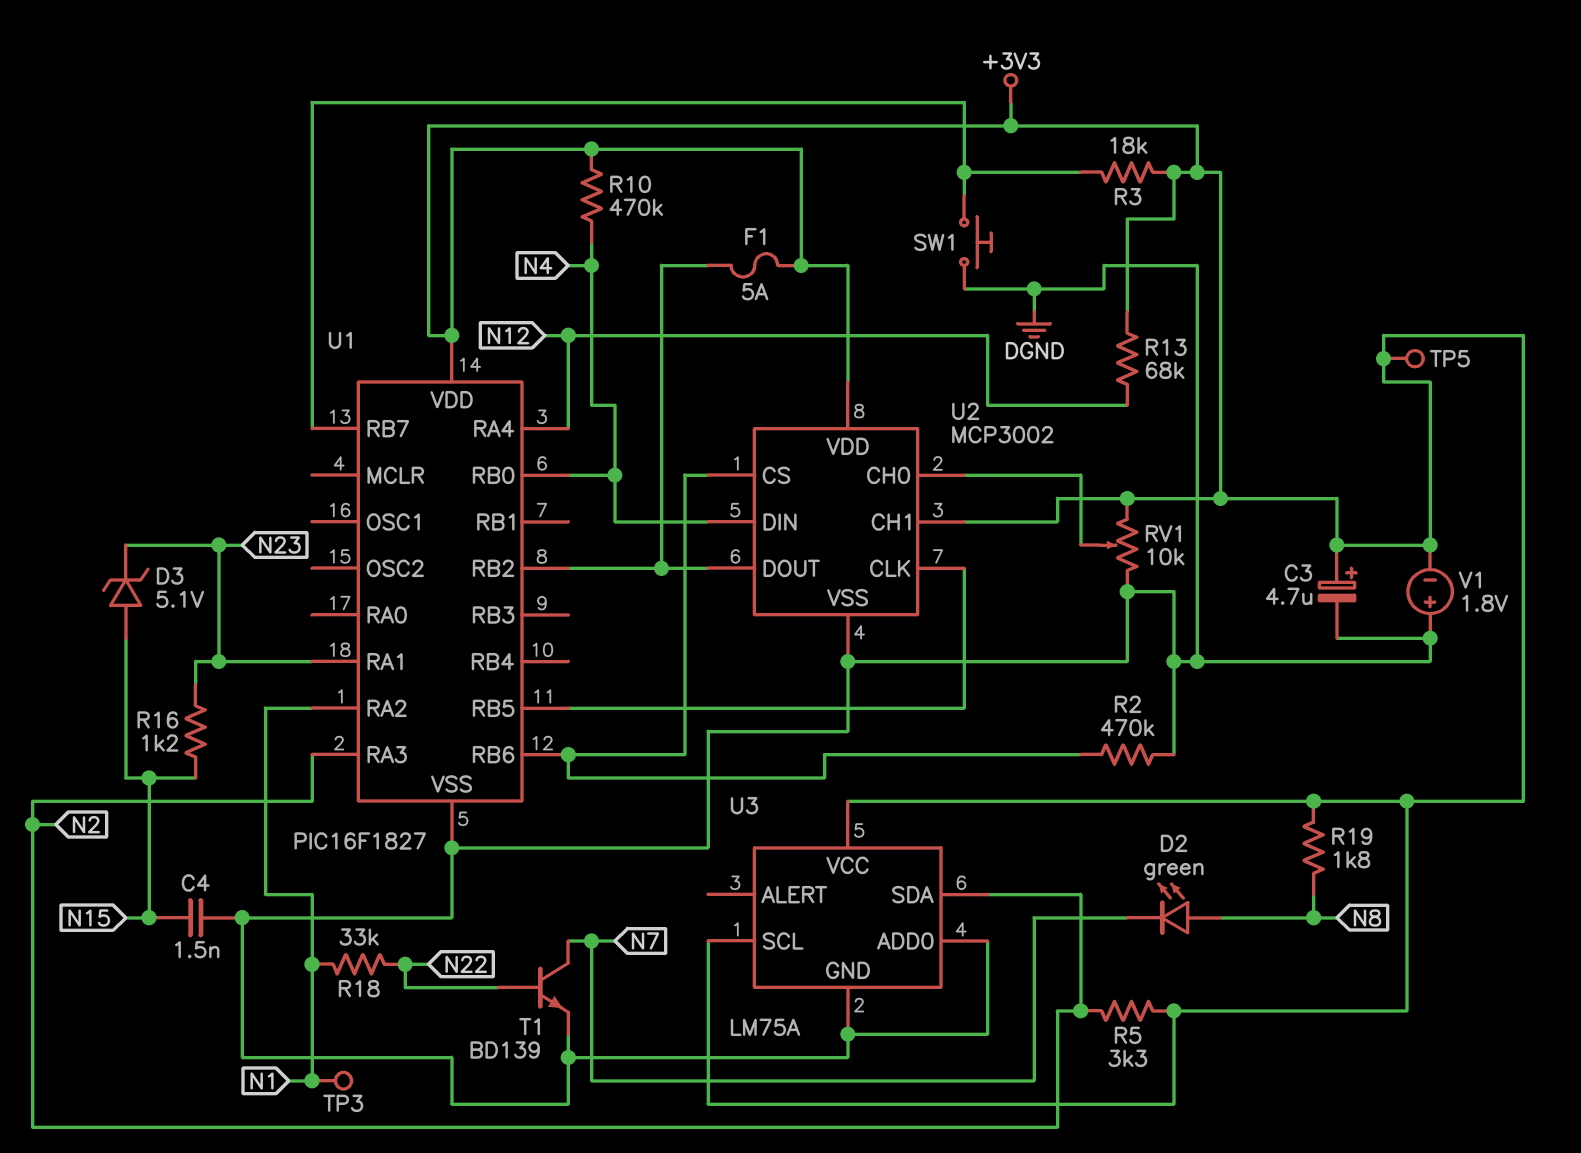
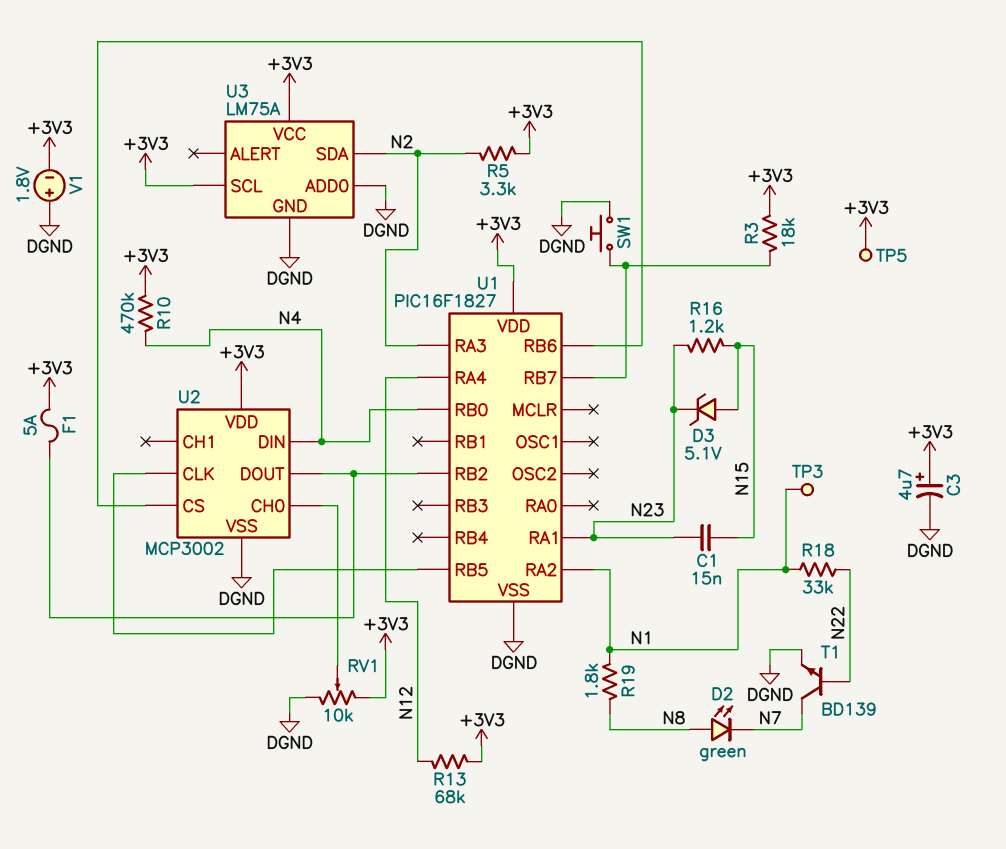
C1: none -> 15nF (N15, N23)
C4: 1.5nF (DGND, N15) -> none
R2: 470k (DGND, U1/RB6) -> none
R19: 1.8k (+3V3, N8) -> 1.8k (N1, N8)
U2 pin CH1: +3V3 -> none

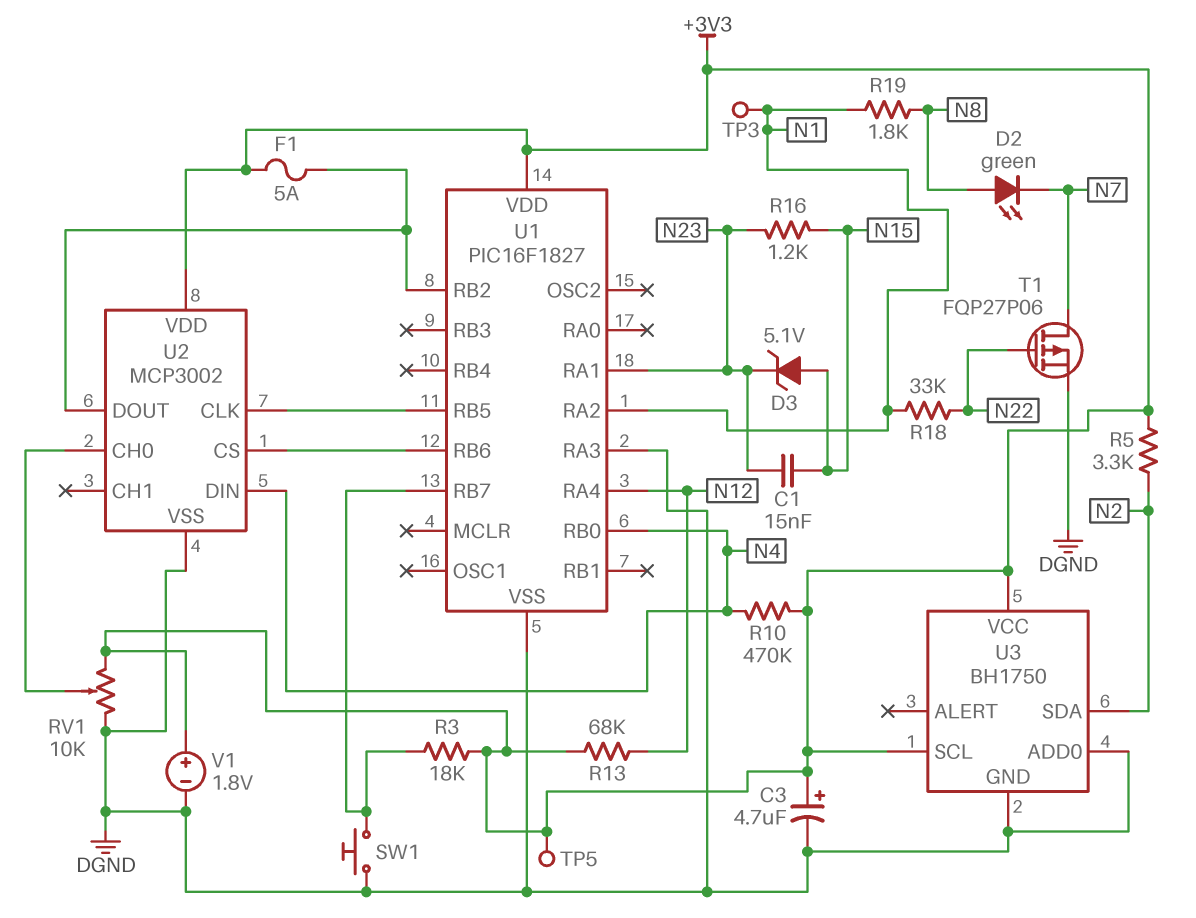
T1: NPN BD139 (B N22, C N7, E DGND) -> PMOS FQP27P06 (G N22, D N7, S DGND)
U1 pin RA3: N2 -> DGND
U3: LM75A -> BH1750
V1: 1.8V (plus DGND, minus +3V3) -> 1.8V (plus +3V3, minus DGND)

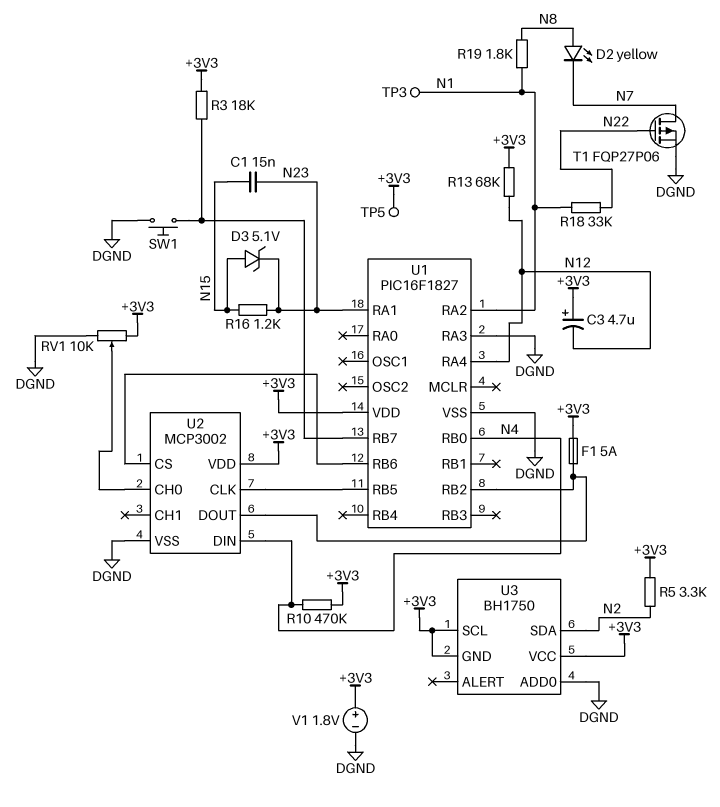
C3: 4.7uF (plus +3V3, minus DGND) -> 4.7uF (plus +3V3, minus N12)
D2: LED green (A N8, K N7) -> LED yellow (A N8, K N7)
U3 pin GND: DGND -> +3V3

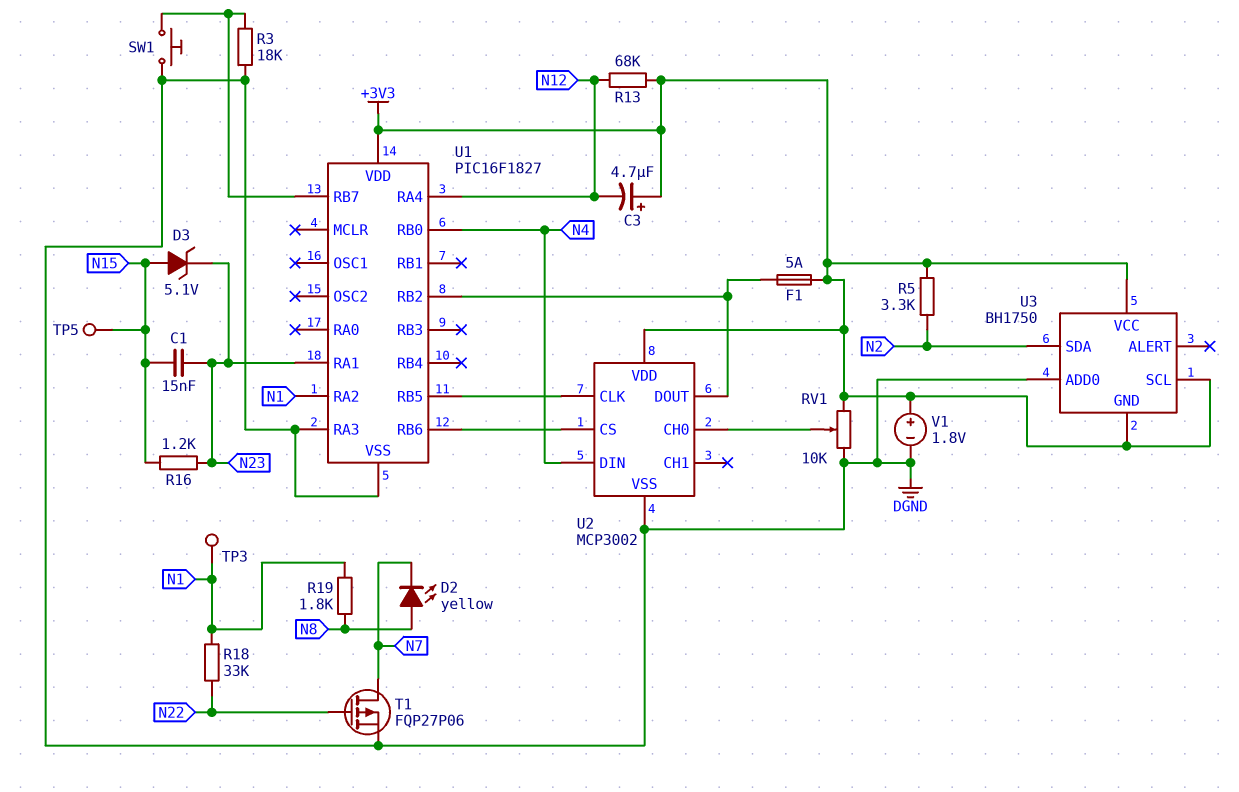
R3: 18k (+3V3, U1/RB7) -> 18k (DGND, U1/RB7)
R10: 470k (+3V3, N4) -> none
TP5: test point (+3V3) -> test point (N15)

